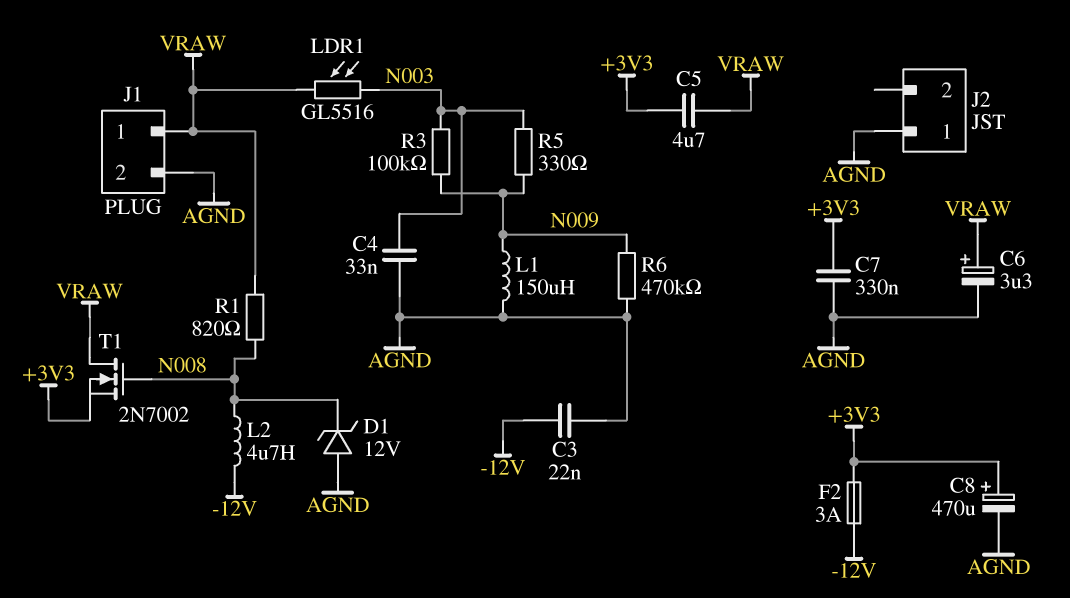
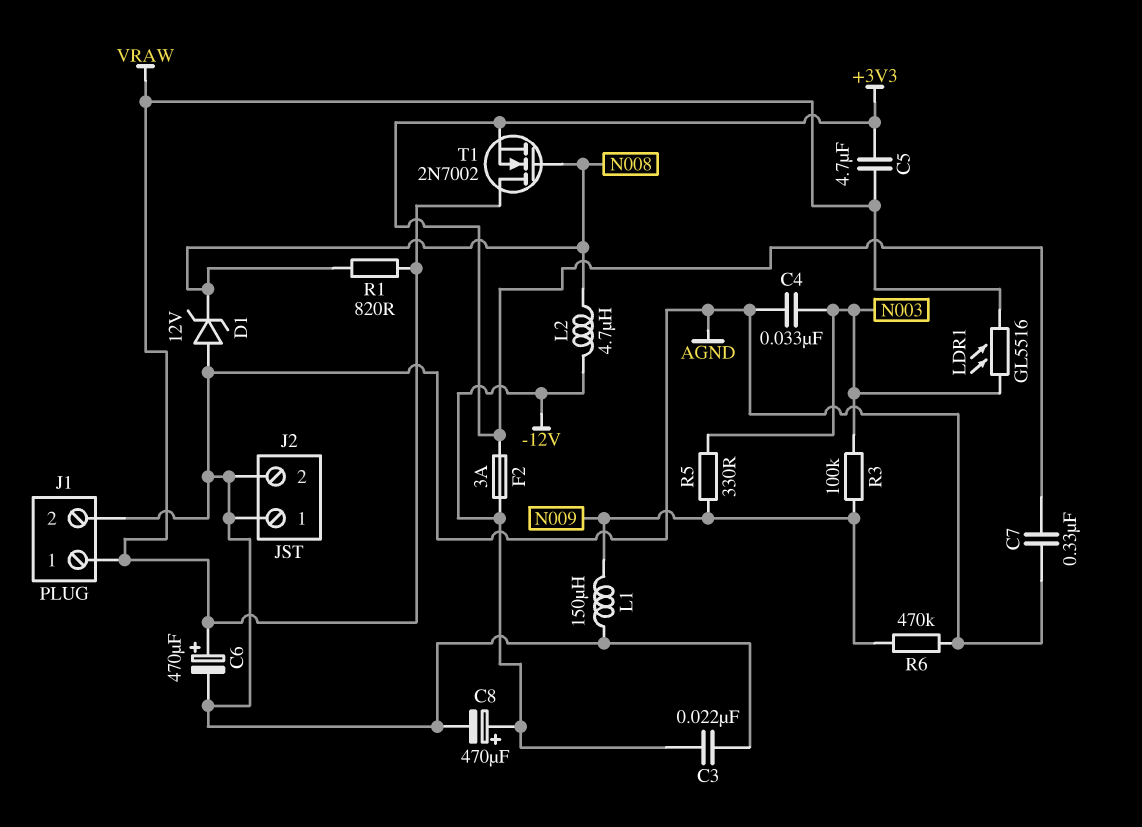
C6: 3.3uF (plus VRAW, minus AGND) -> 470uF (plus VRAW, minus AGND)
C8: 470uF (plus +3V3, minus AGND) -> 470uF (plus -12V, minus AGND)
J2 pin 2: none -> AGND

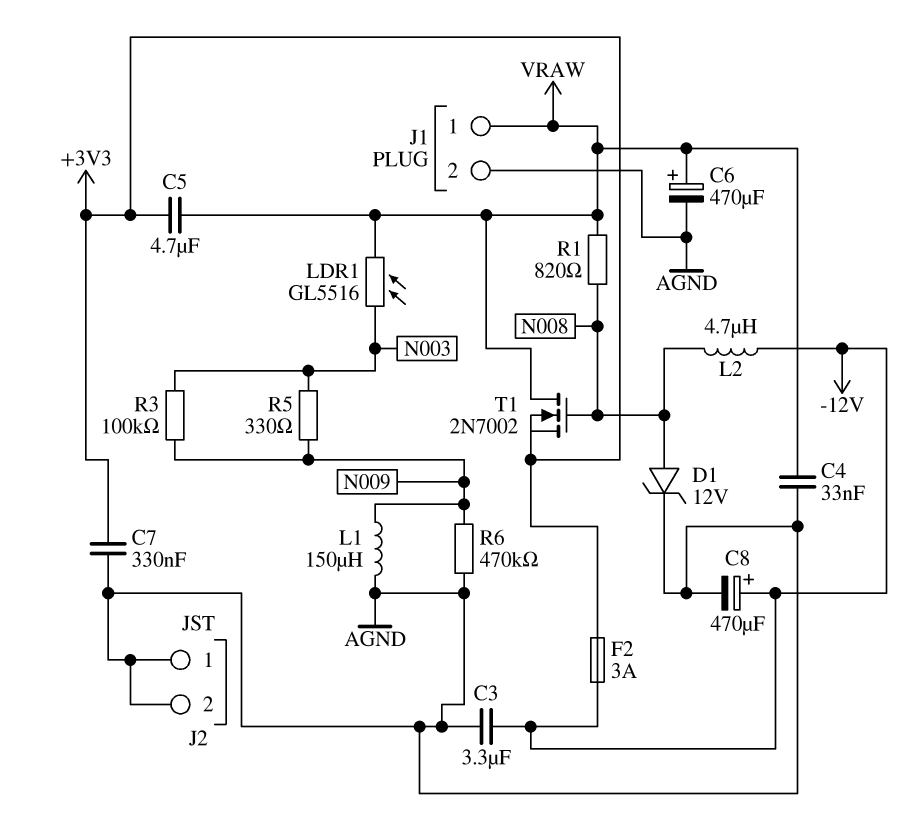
C3: 22nF (-12V, AGND) -> 3.3uF (-12V, AGND)
C4: 33nF (AGND, N003) -> 33nF (AGND, VRAW)
D1: zener 12V (A AGND, K N008) -> zener 12V (A N008, K AGND)

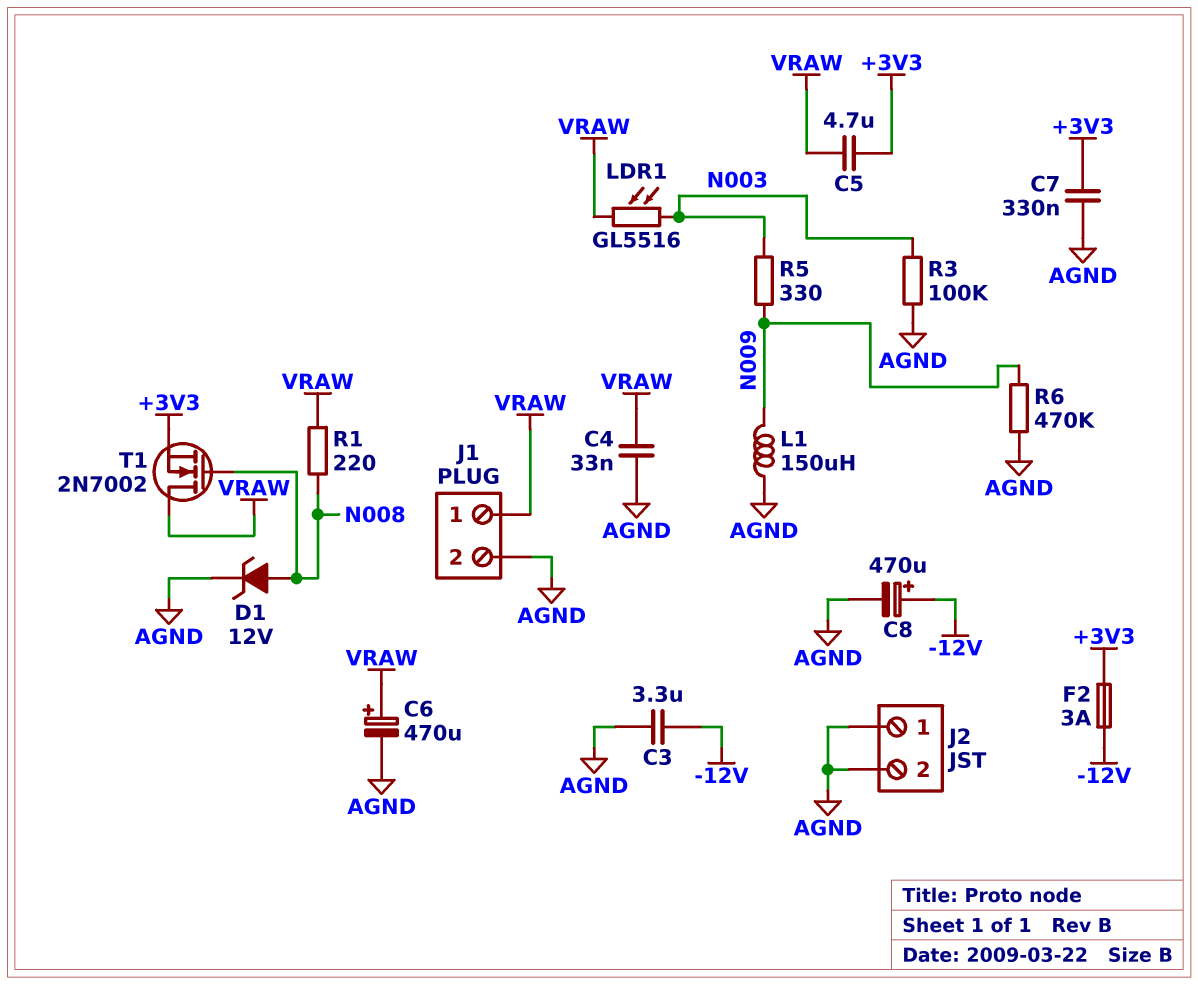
L2: 4.7uH (-12V, N008) -> none
R1: 820 (N008, VRAW) -> 220 (N008, VRAW)
R3: 100k (N003, N009) -> 100k (AGND, N003)

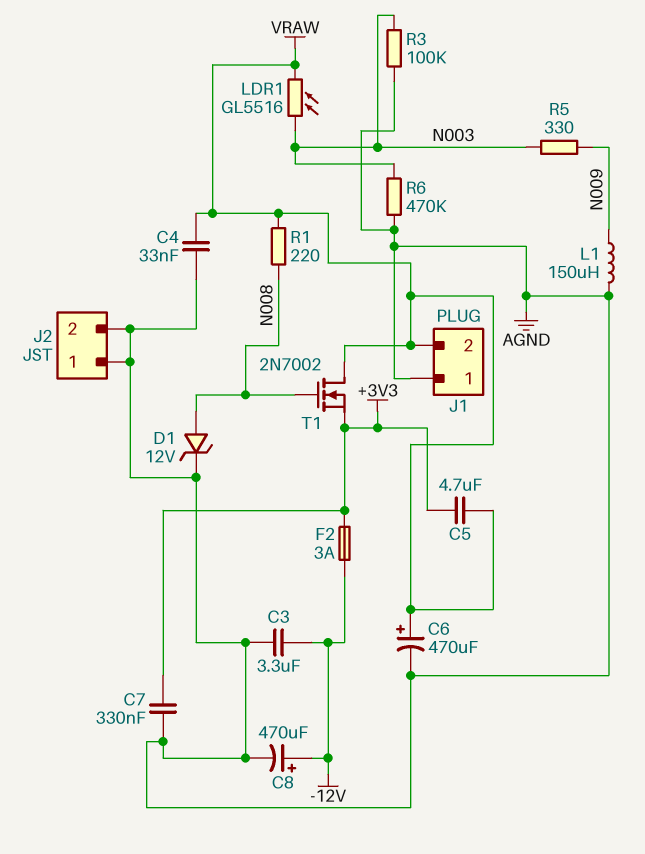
J1 pin 1: VRAW -> AGND
J1 pin 2: AGND -> VRAW
R6: 470k (AGND, N009) -> 470k (AGND, N003)

